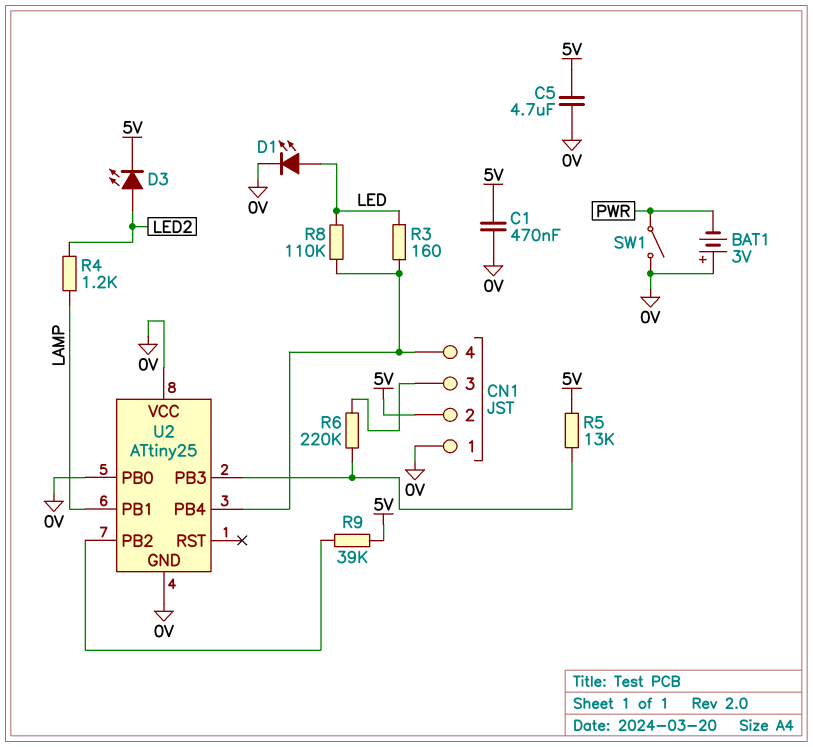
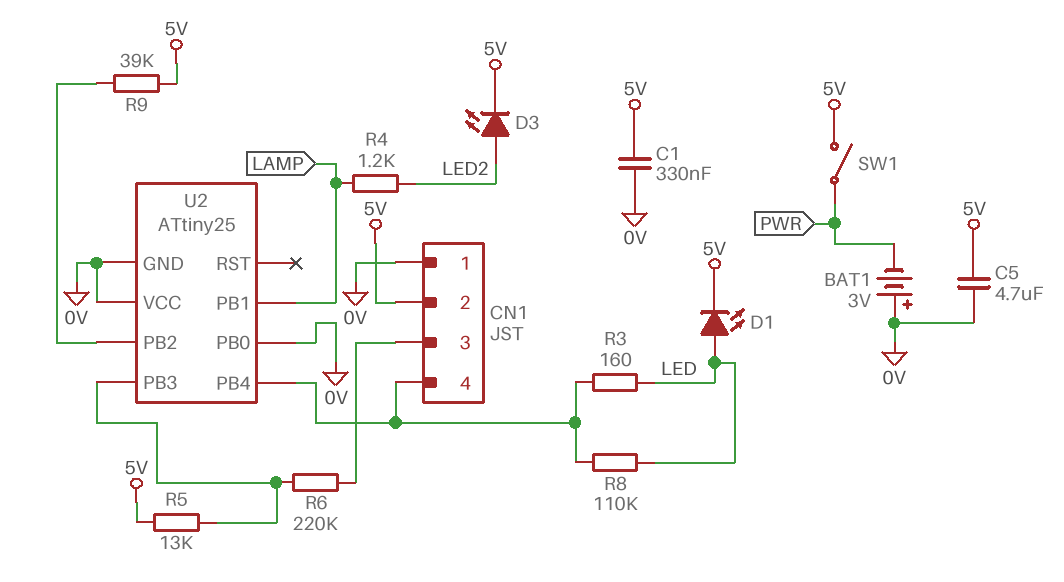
C1: 470nF (0V, 5V) -> 330nF (0V, 5V)
D1: LED (A LED, K 0V) -> LED (A LED, K 5V)
SW1: switch (0V, PWR) -> switch (5V, PWR)

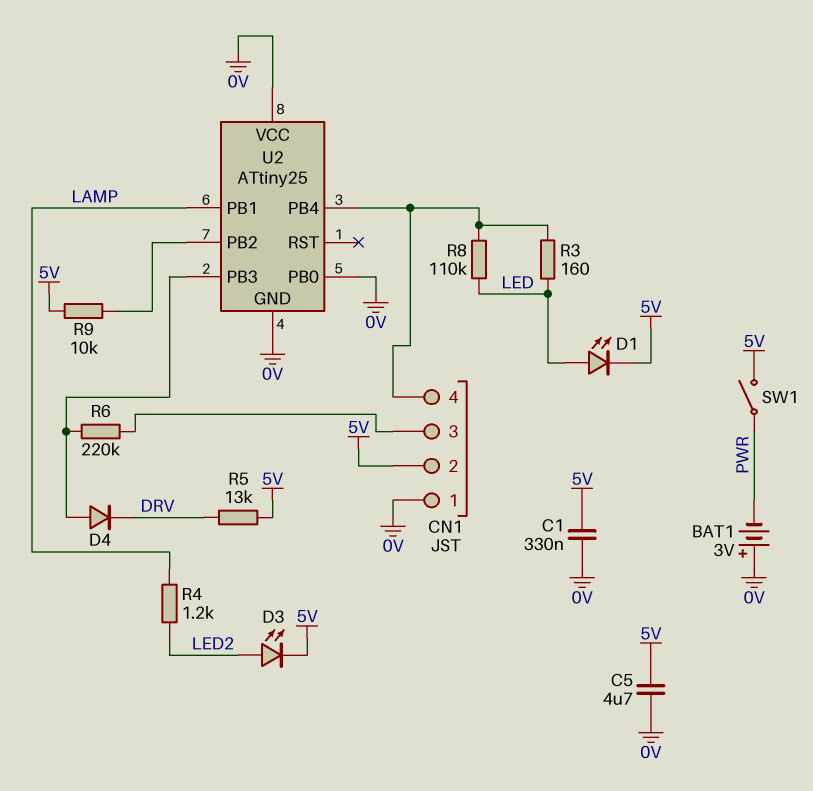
D4: none -> diode (A U2/PB3, K DRV)
R5: 13k (5V, U2/PB3) -> 13k (5V, DRV)
R9: 39k (5V, U2/PB2) -> 10k (5V, U2/PB2)

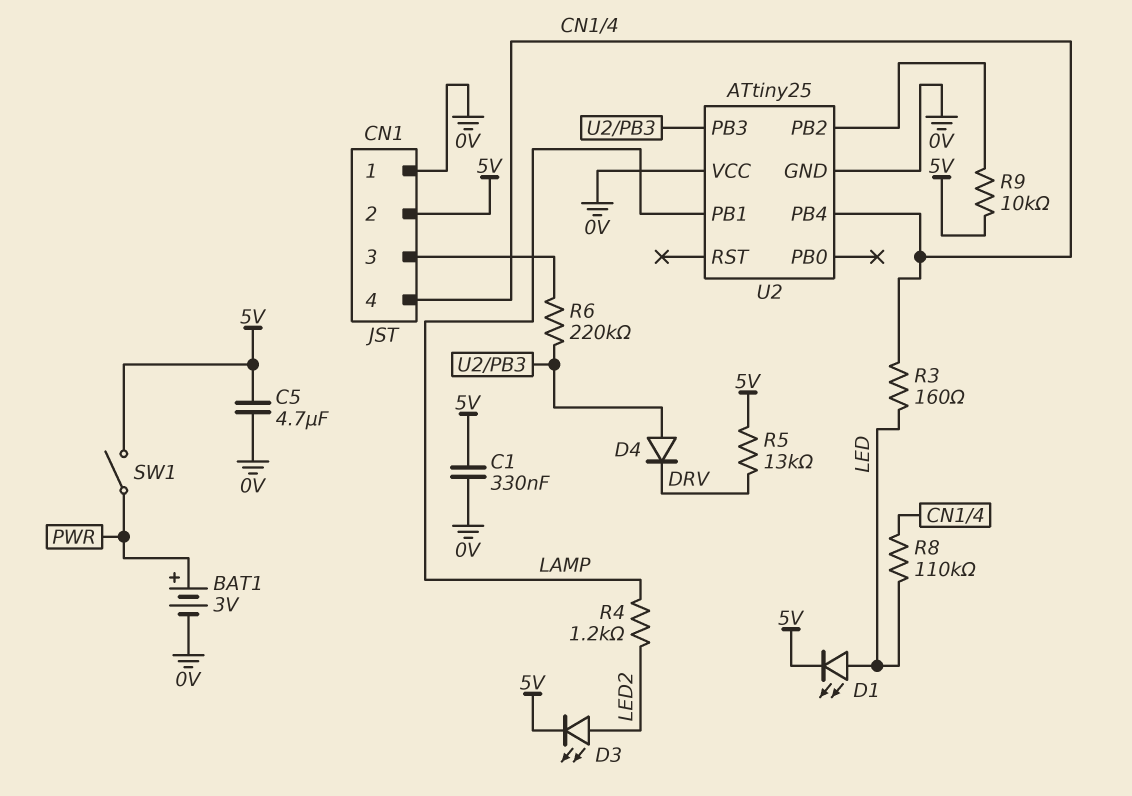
BAT1: 3V (plus 0V, minus PWR) -> 3V (plus PWR, minus 0V)
U2 pin PB0: 0V -> none

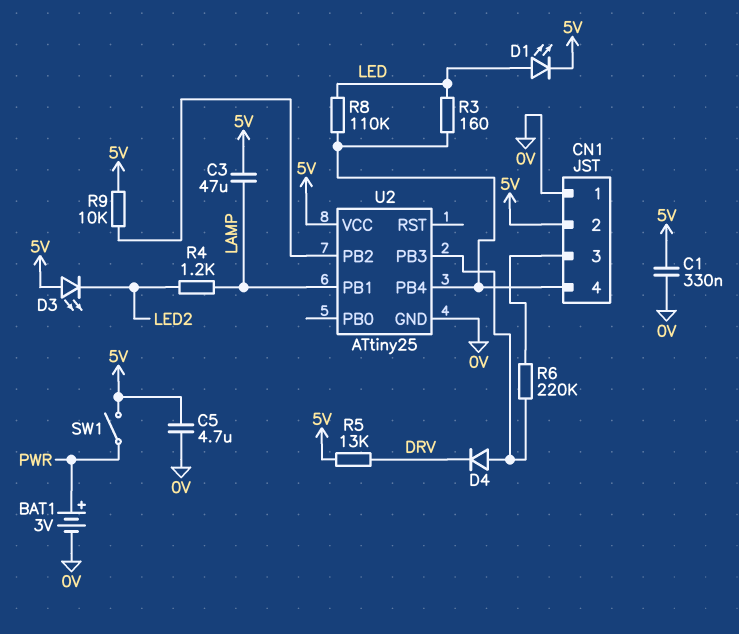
C3: none -> 47uF (5V, LAMP)
D3: LED (A LED2, K 5V) -> LED (A 5V, K LED2)
U2 pin VCC: 0V -> 5V

